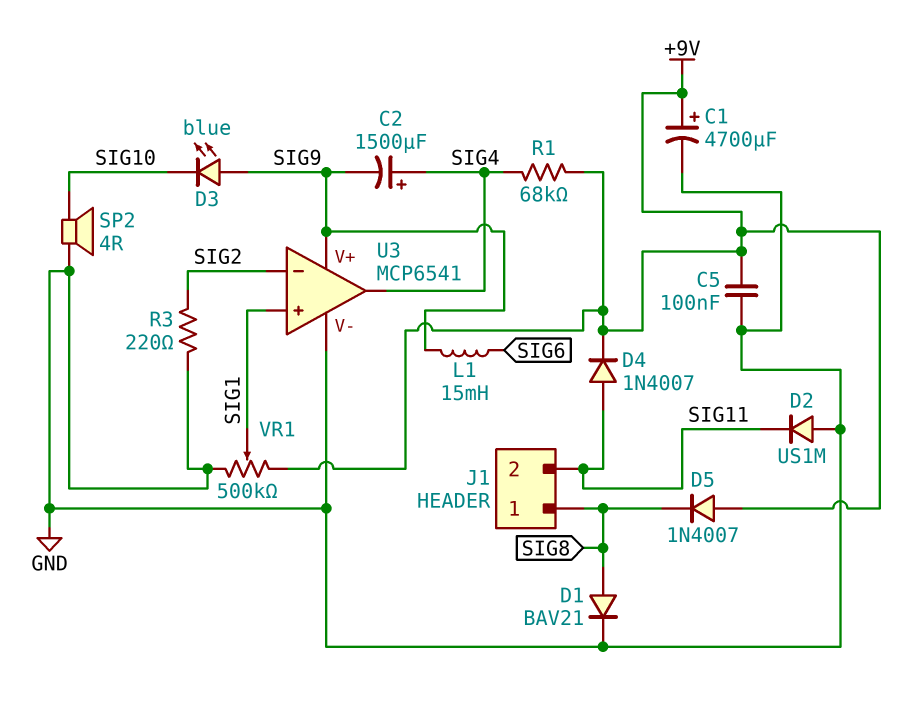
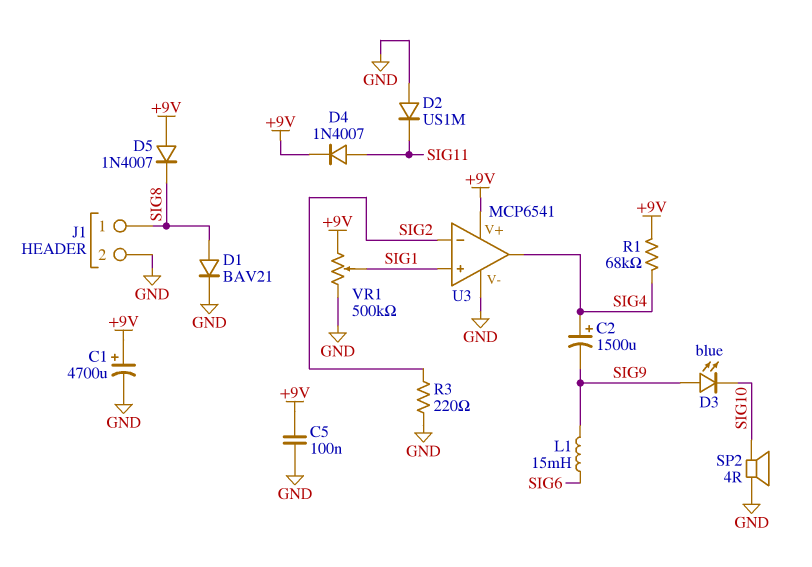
J1 pin 2: SIG11 -> GND
U3 pin V+: SIG9 -> +9V

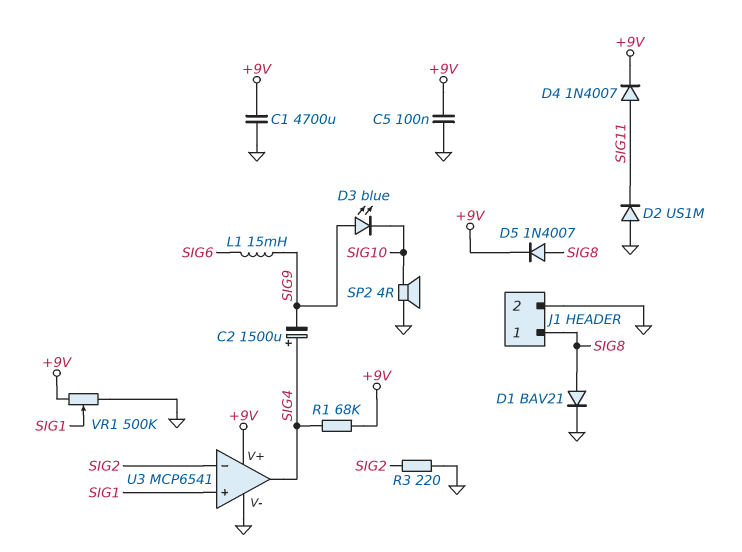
C1: 4700uF (plus +9V, minus GND) -> 4700uF (+9V, GND)
D5: diode 1N4007 (A +9V, K SIG8) -> diode 1N4007 (A SIG8, K +9V)

